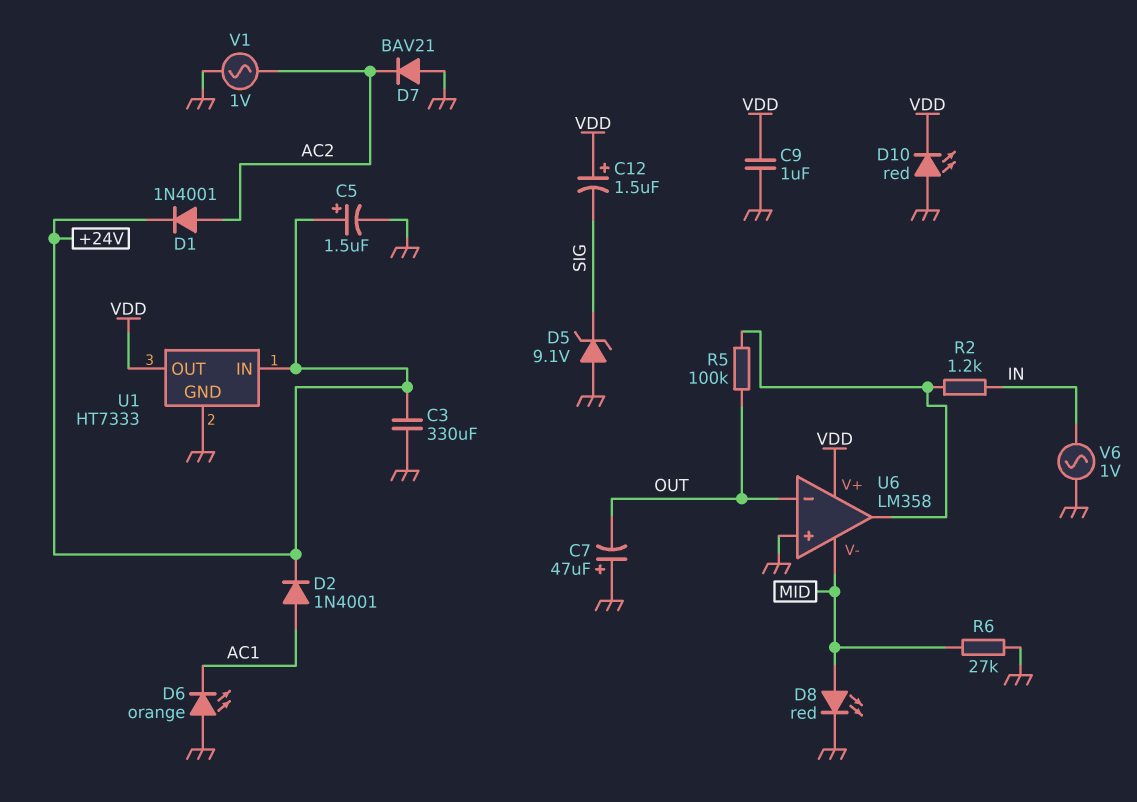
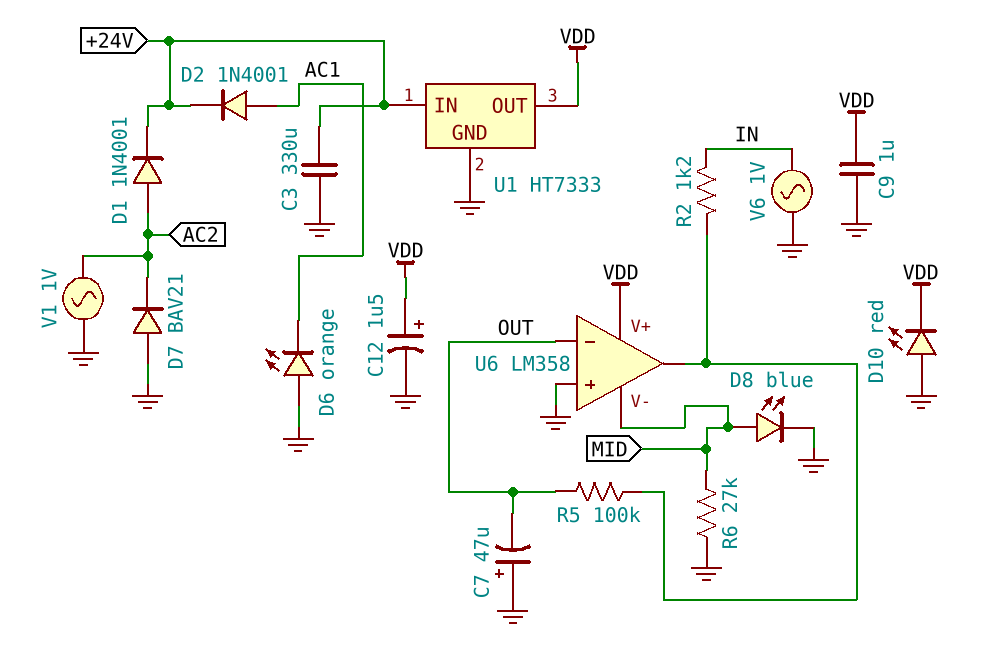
C5: 1.5uF (plus +24V, minus GND) -> none
C12: 1.5uF (plus VDD, minus SIG) -> 1.5uF (plus VDD, minus GND)
D5: zener 9.1V (A GND, K SIG) -> none
D8: LED red (A MID, K GND) -> LED blue (A MID, K GND)

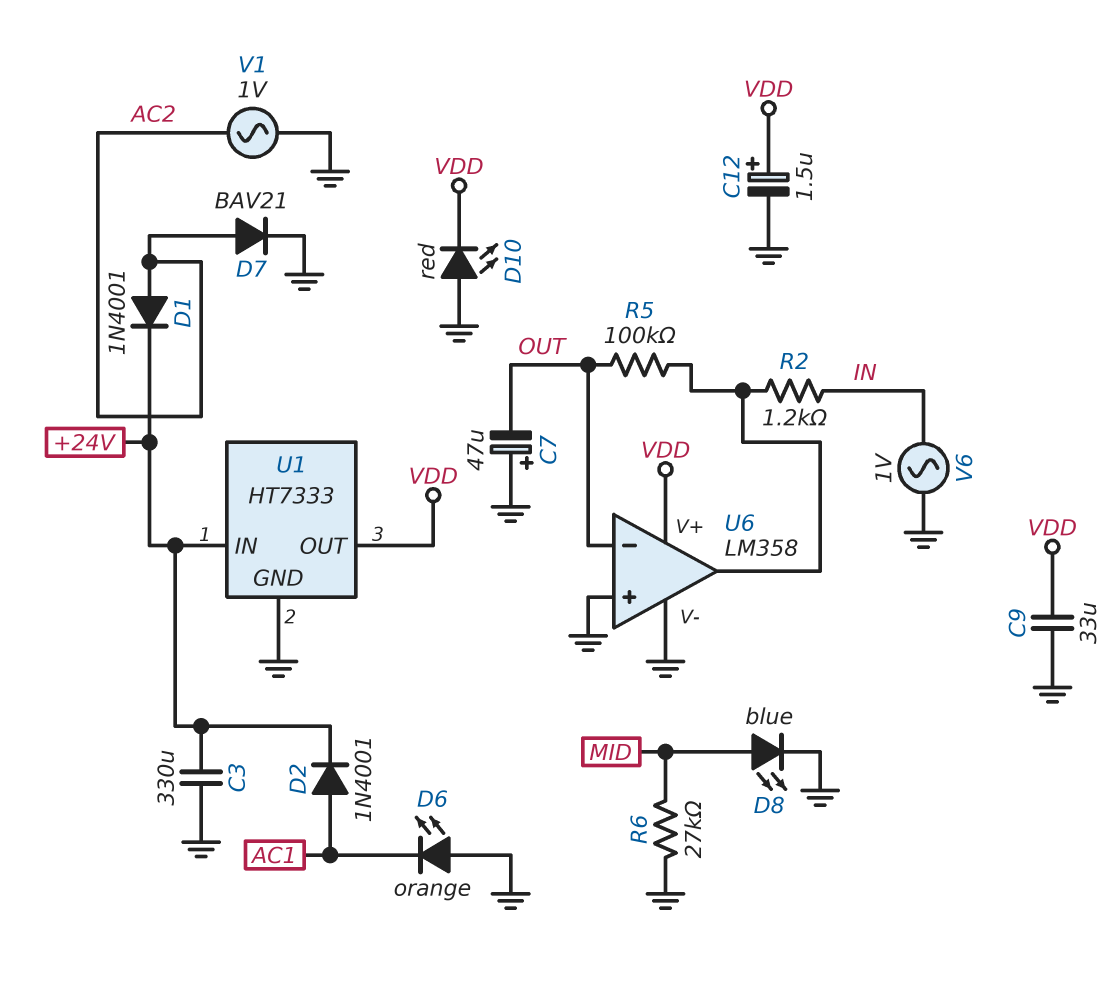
C9: 1uF (GND, VDD) -> 33uF (GND, VDD)
D7: diode BAV21 (A GND, K AC2) -> diode BAV21 (A AC2, K GND)
U6 pin V-: MID -> GND

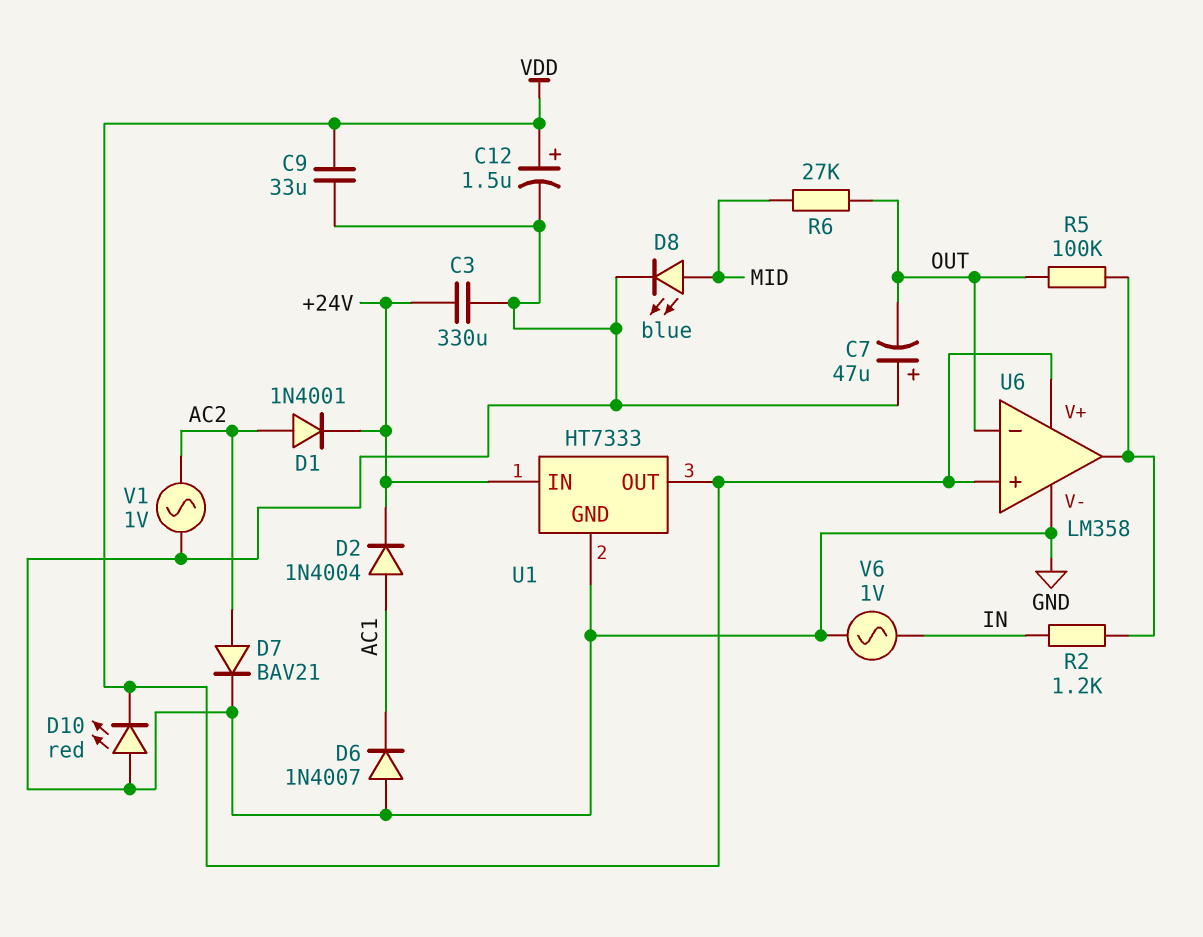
D2: diode 1N4001 (A AC1, K +24V) -> diode 1N4004 (A AC1, K +24V)
D6: LED orange (A GND, K AC1) -> diode 1N4007 (A GND, K AC1)
R6: 27k (GND, MID) -> 27k (MID, OUT)
U6 pin in+: GND -> VDD

